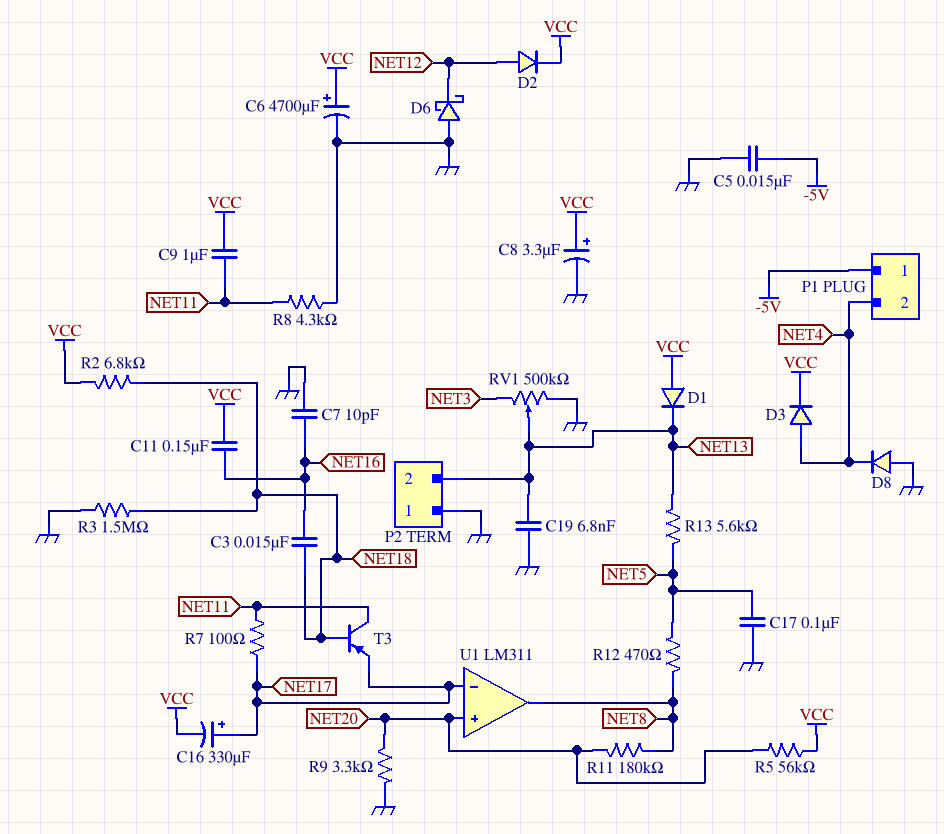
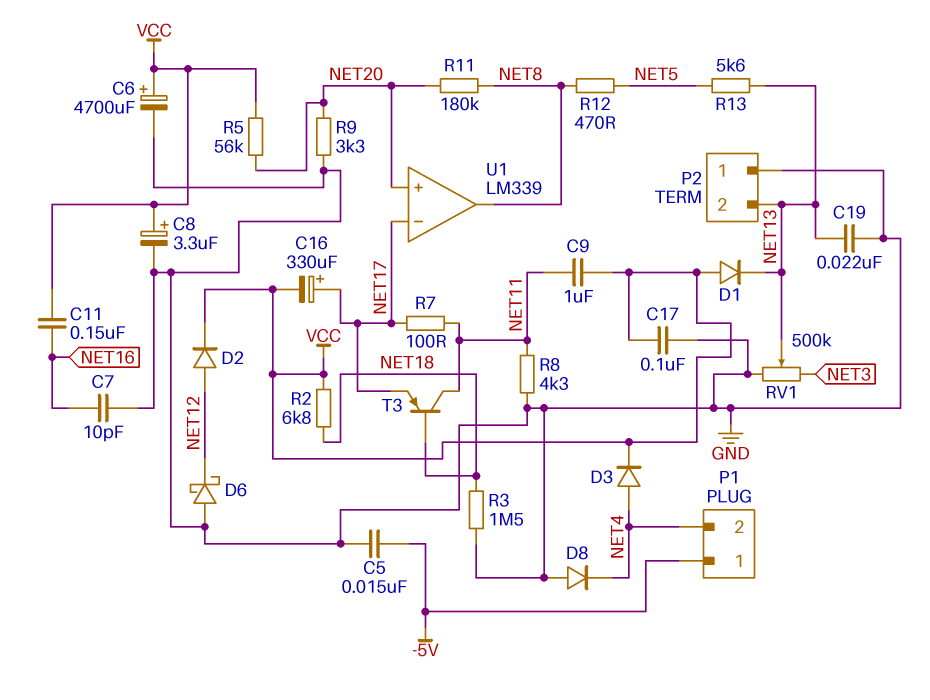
C3: 15nF (NET16, NET18) -> none
C17: 100nF (GND, NET5) -> 100nF (GND, VCC)
C19: 6.8nF (GND, NET13) -> 22nF (GND, NET13)
U1: LM311 -> LM339

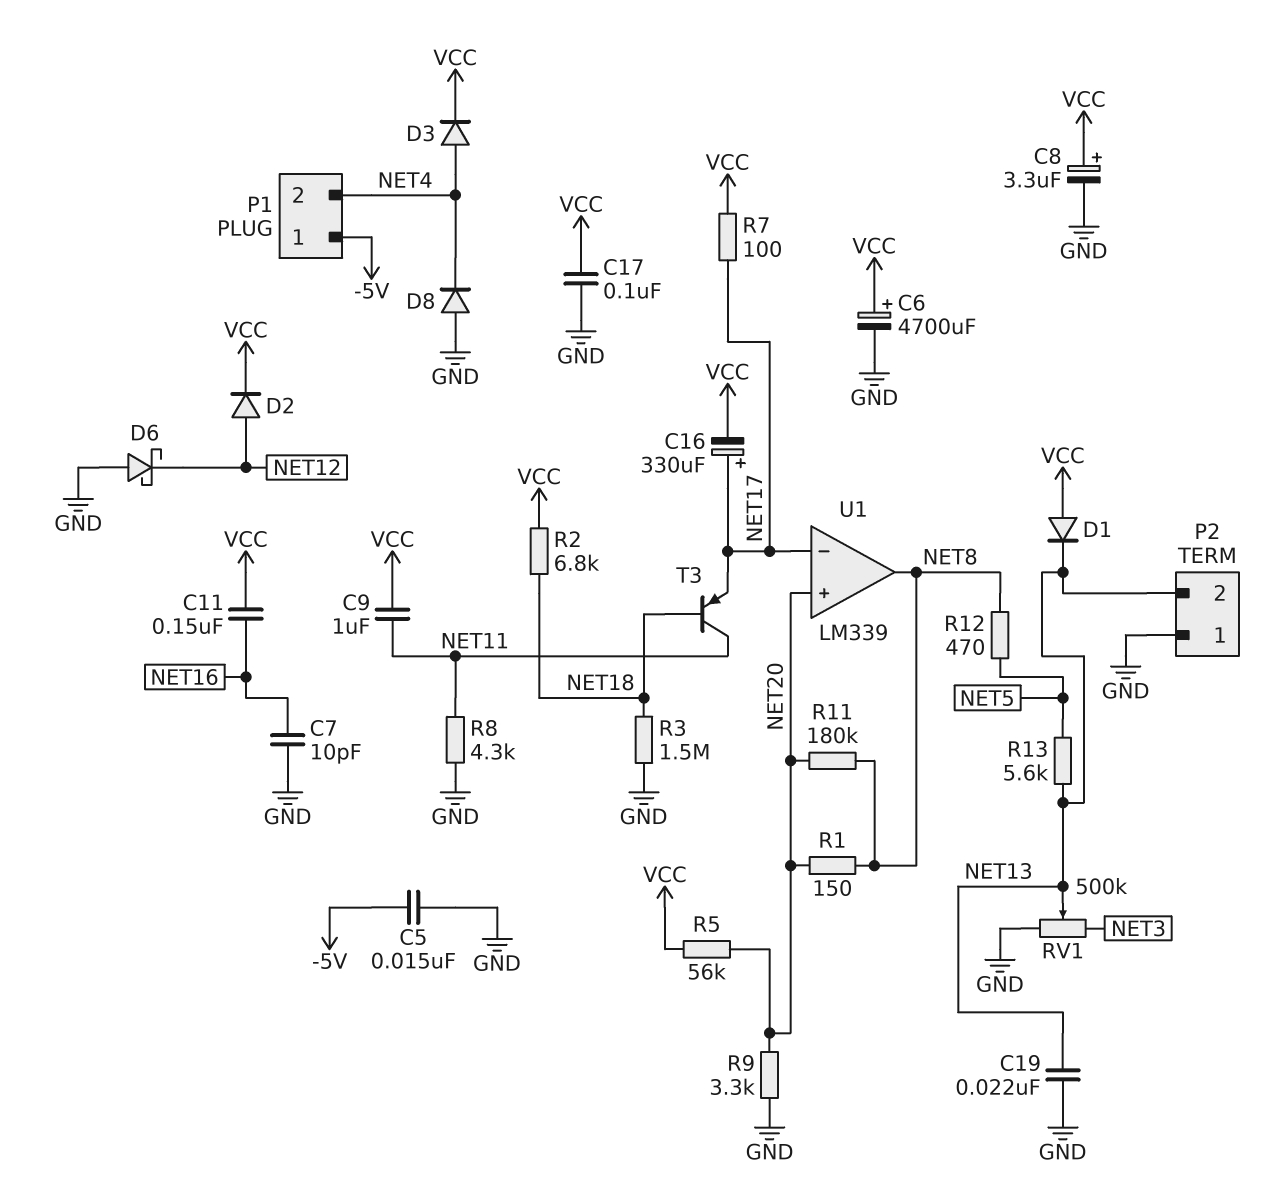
R1: none -> 150 (NET8, NET20)
R7: 100 (NET11, NET17) -> 100 (NET17, VCC)

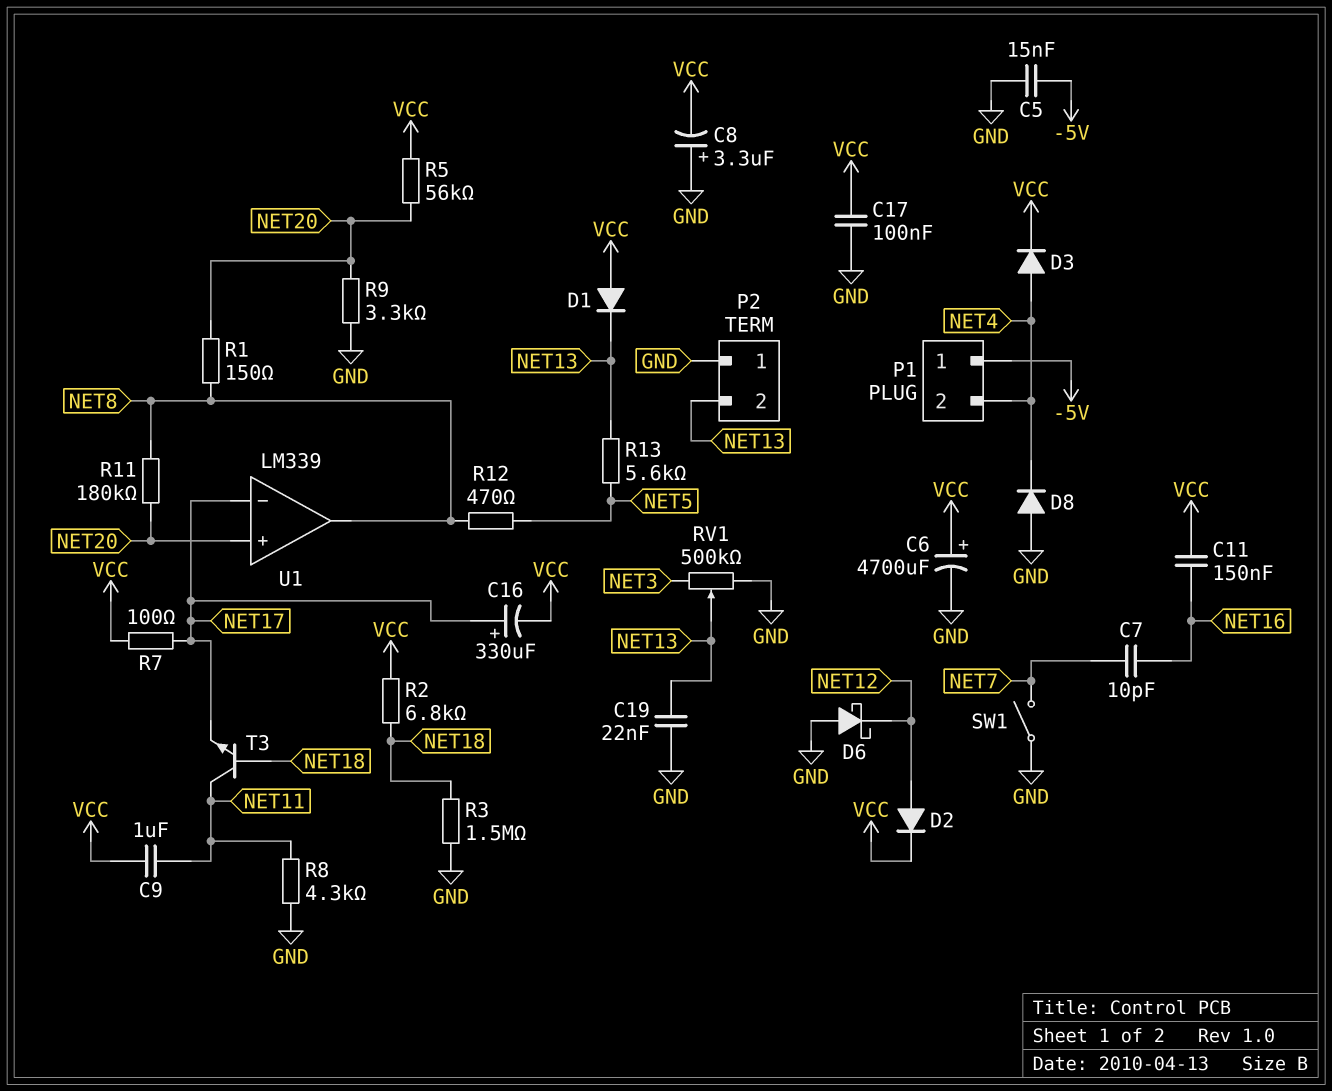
C7: 10pF (GND, NET16) -> 10pF (NET7, NET16)
C8: 3.3uF (plus VCC, minus GND) -> 3.3uF (plus GND, minus VCC)
SW1: none -> switch (GND, NET7)
T3: PNP (B NET18, C NET11, E NET17) -> NPN (B NET18, C NET11, E NET17)

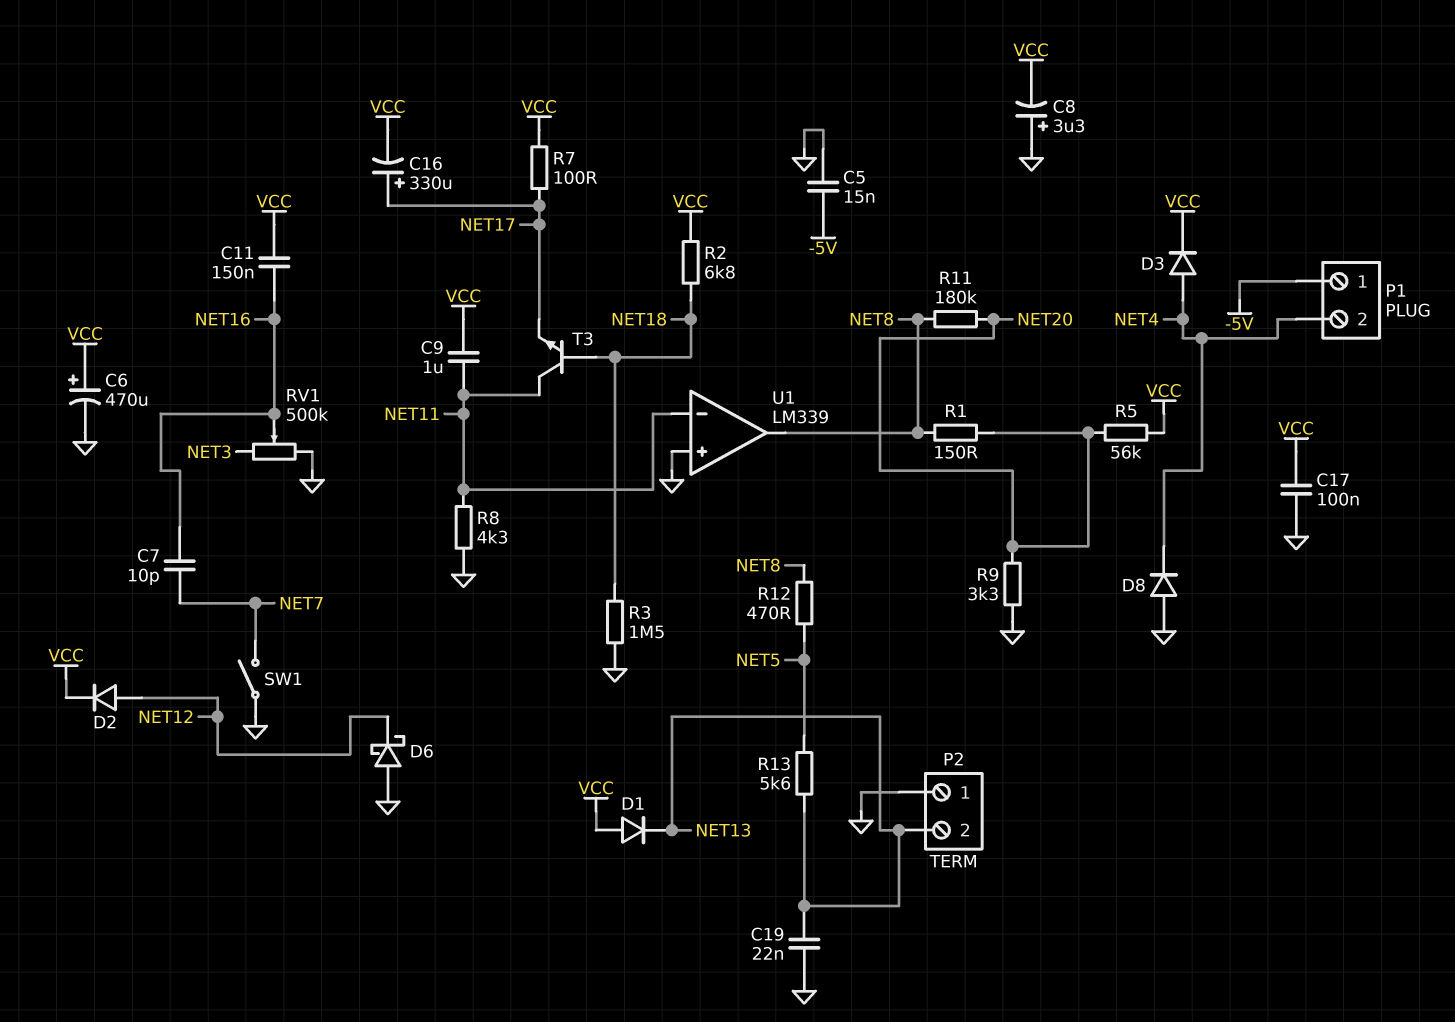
C6: 4700uF (plus VCC, minus GND) -> 470uF (plus VCC, minus GND)
RV1: 500k (GND, NET3, wiper NET13) -> 500k (GND, NET3, wiper NET16)
U1 pin in+: NET20 -> GND
U1 pin in-: NET17 -> NET11

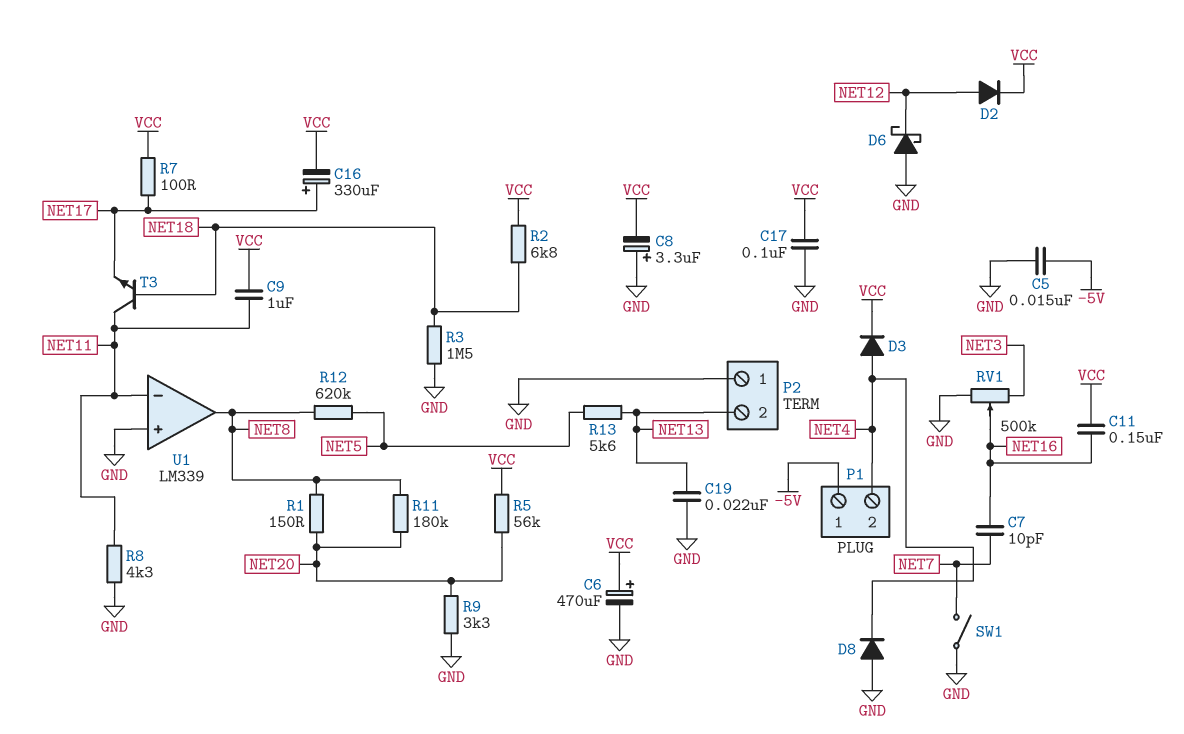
D1: diode (A VCC, K NET13) -> none
R12: 470 (NET5, NET8) -> 620k (NET5, NET8)

